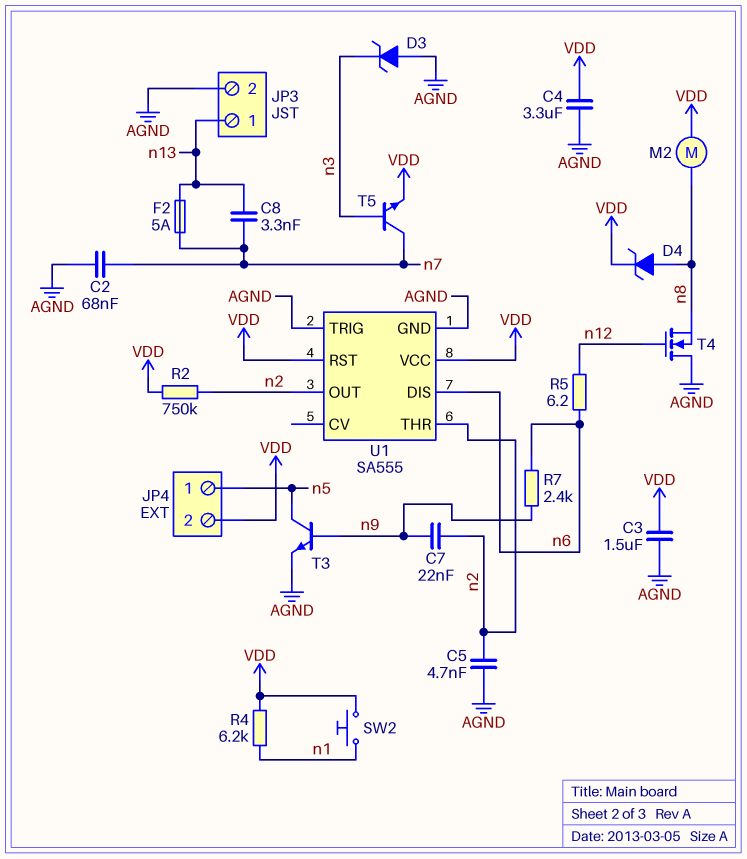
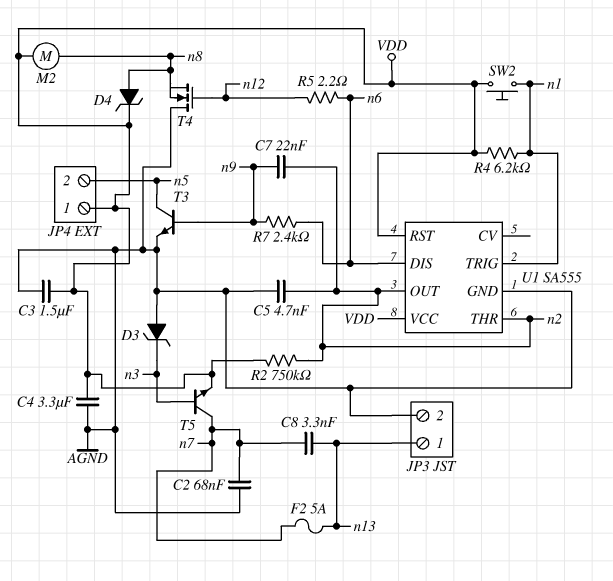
JP4 pin 1: n5 -> VDD
JP4 pin 2: VDD -> n5
R5: 6.2 (n6, n12) -> 2.2 (n6, n12)
U1 pin TRIG: AGND -> n1

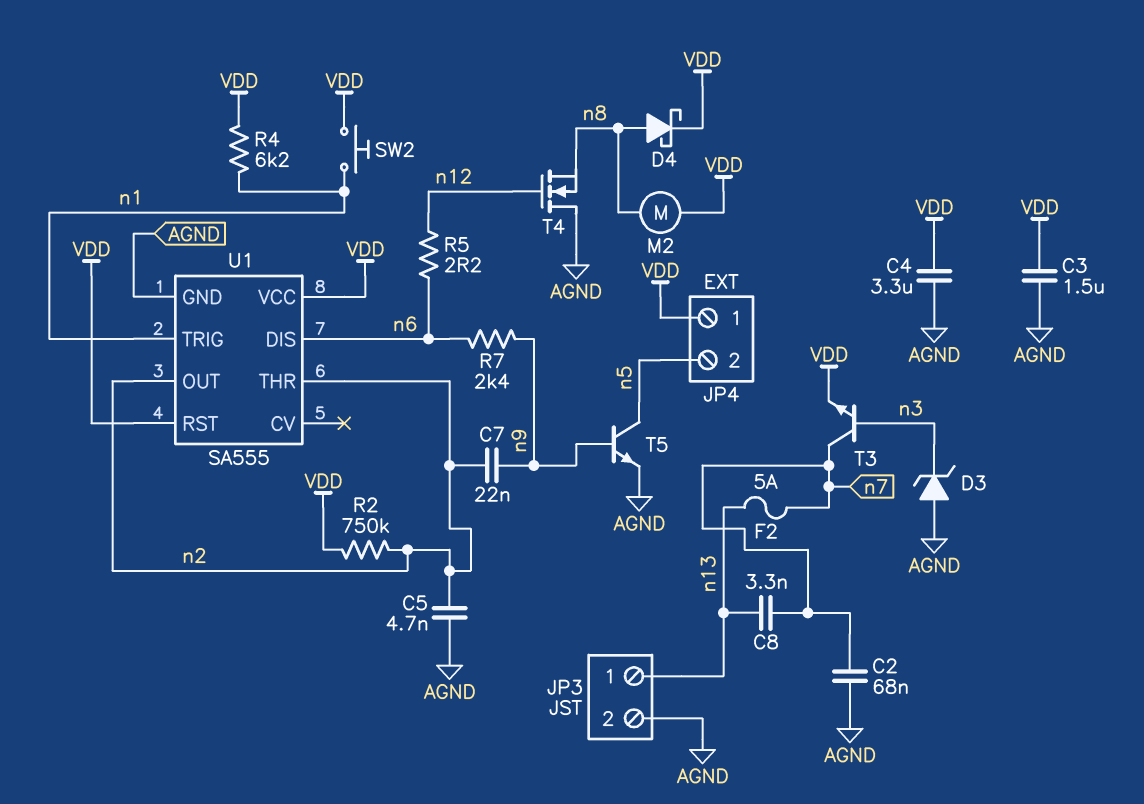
D4: zener (A n8, K VDD) -> schottky (A n8, K VDD)
T3: NPN (B n9, C n5, E AGND) -> NPN (B n3, C n7, E VDD)
T5: NPN (B n3, C n7, E VDD) -> NPN (B n9, C n5, E AGND)

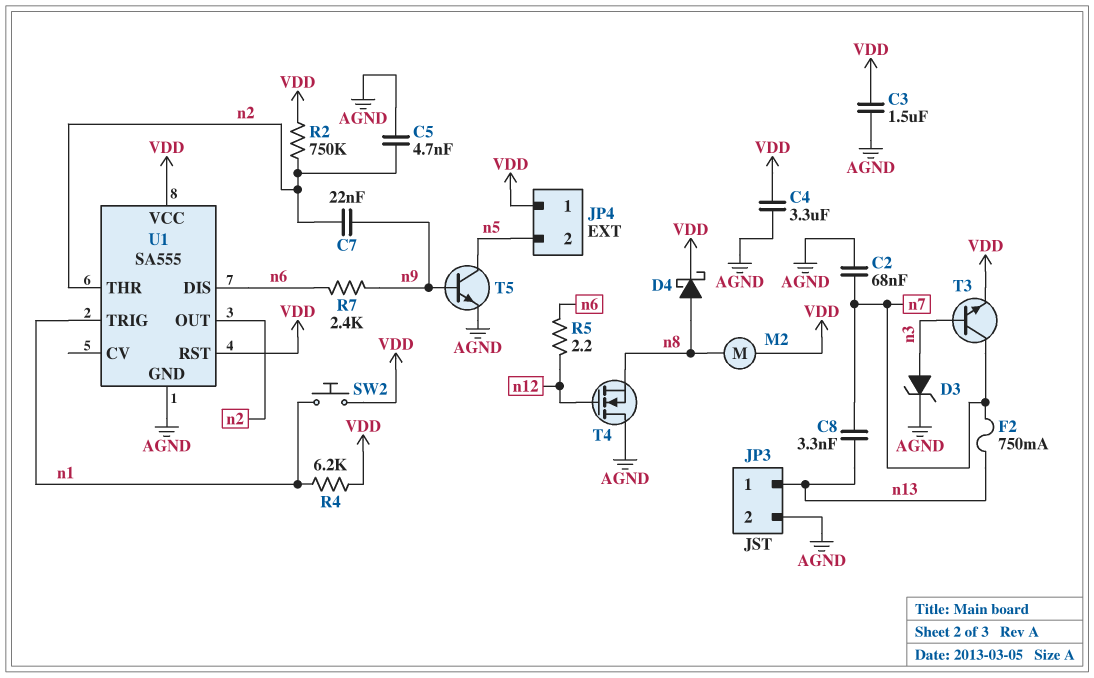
D3: zener (A AGND, K n3) -> zener (A n3, K AGND)
F2: 5A (n7, n13) -> 750mA (n7, n13)

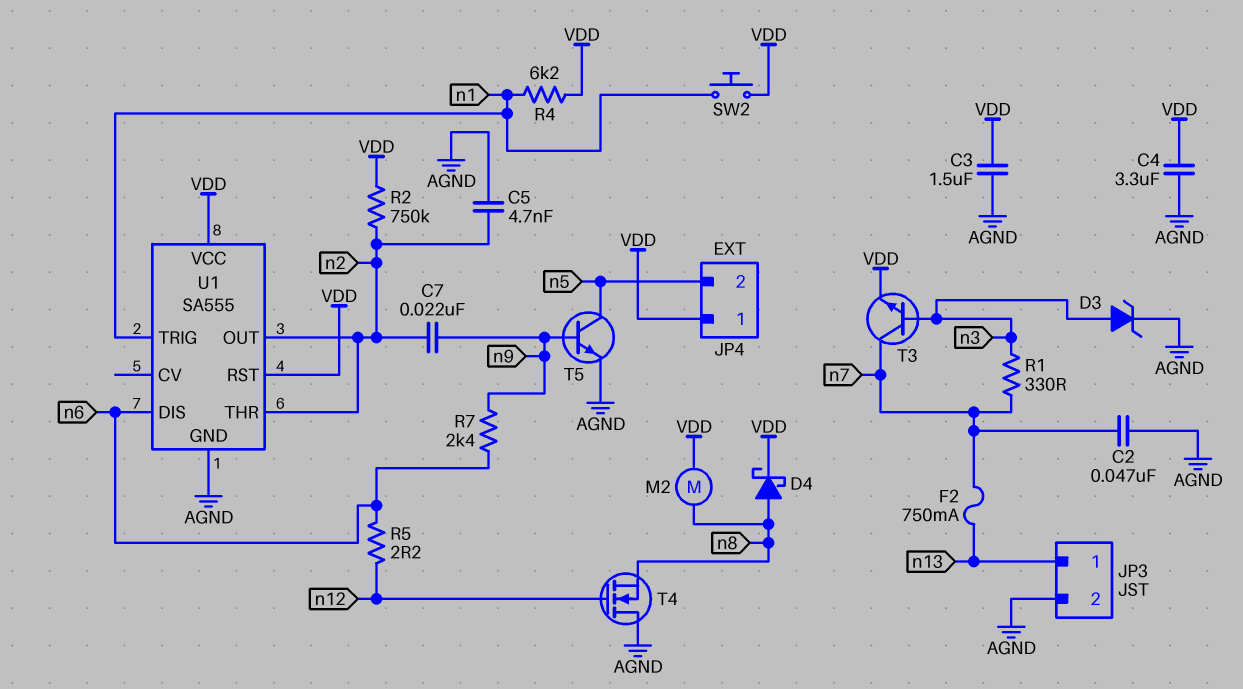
C2: 68nF (AGND, n7) -> 47nF (AGND, n7)
C8: 3.3nF (n7, n13) -> none
R1: none -> 330 (n3, n7)

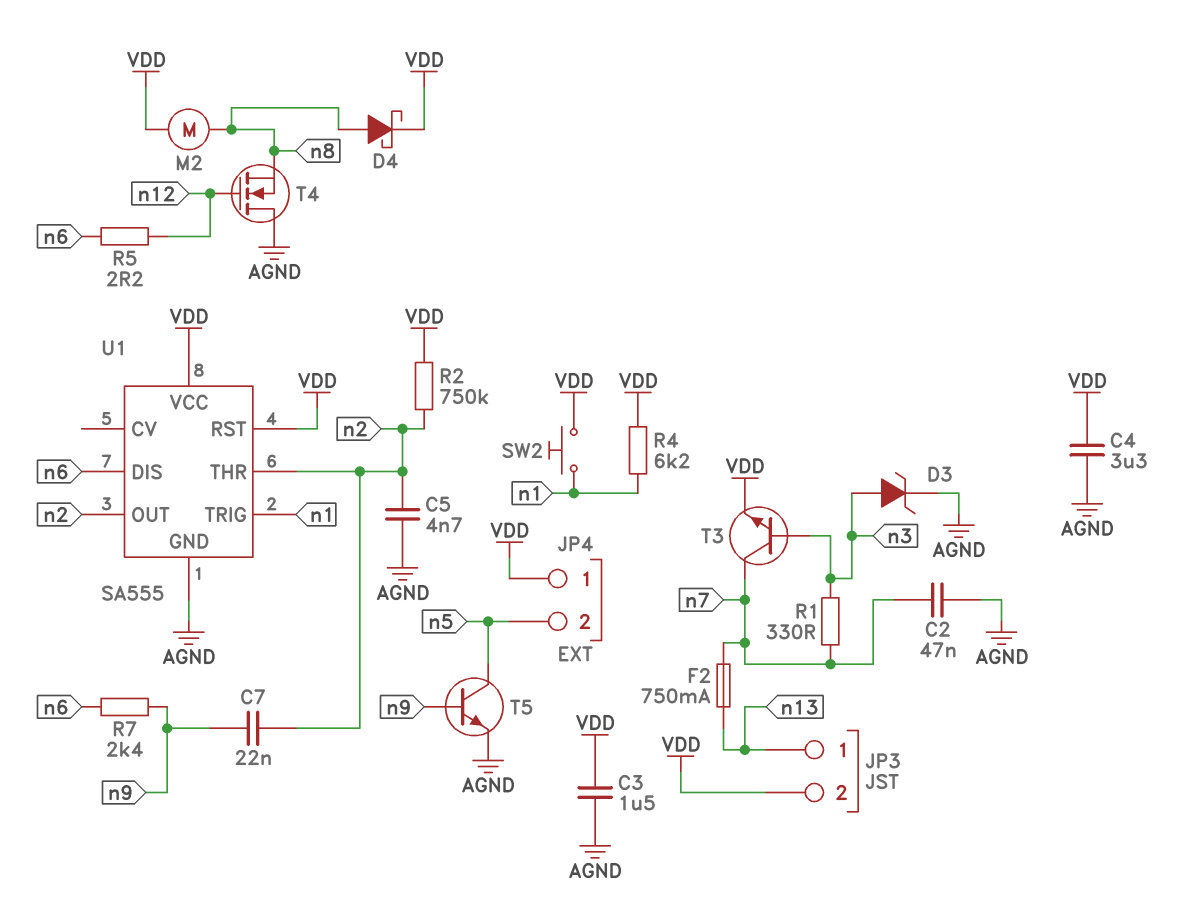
JP3 pin 2: AGND -> VDD

